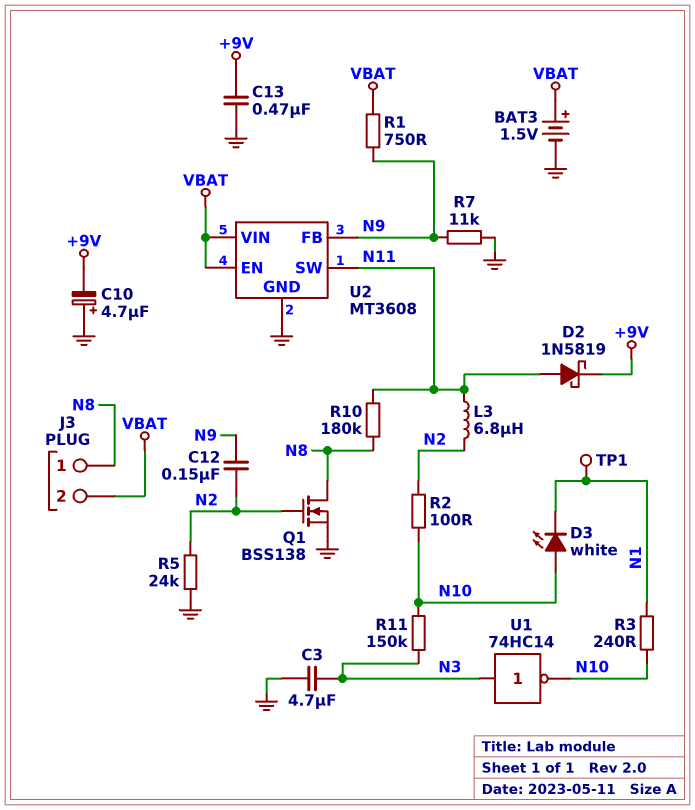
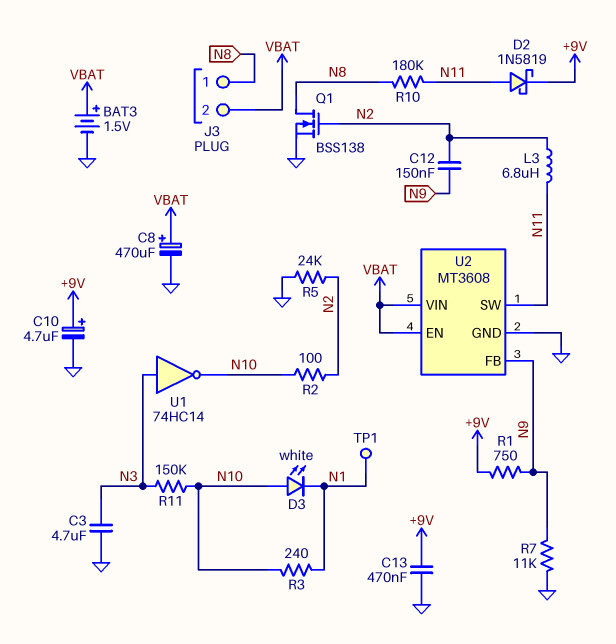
C8: none -> 470uF (plus VBAT, minus GND)
C10: 4.7uF (plus GND, minus +9V) -> 4.7uF (plus +9V, minus GND)
R1: 750 (N9, VBAT) -> 750 (+9V, N9)

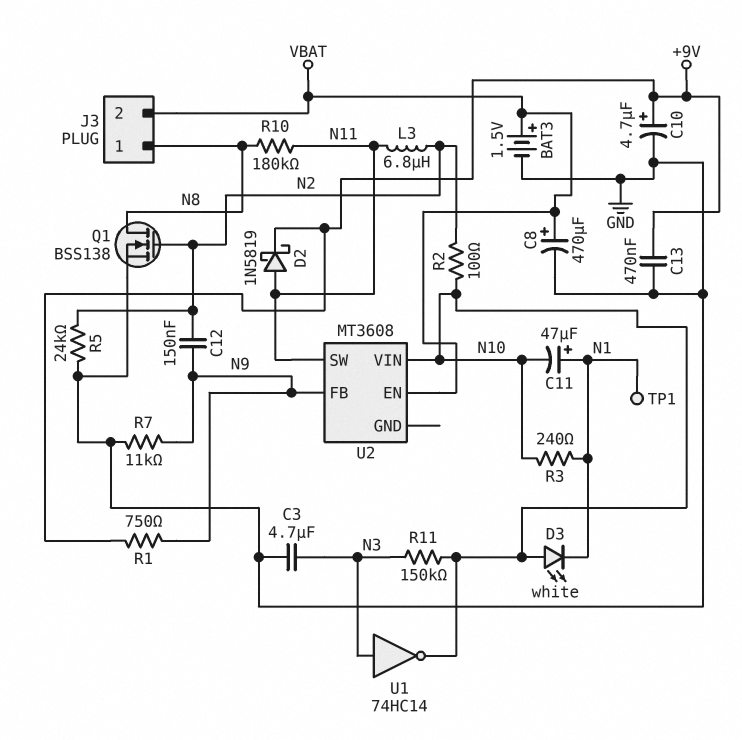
C11: none -> 47uF (plus N1, minus N10)
U2 pin GND: GND -> none
U2 pin VIN: VBAT -> N10

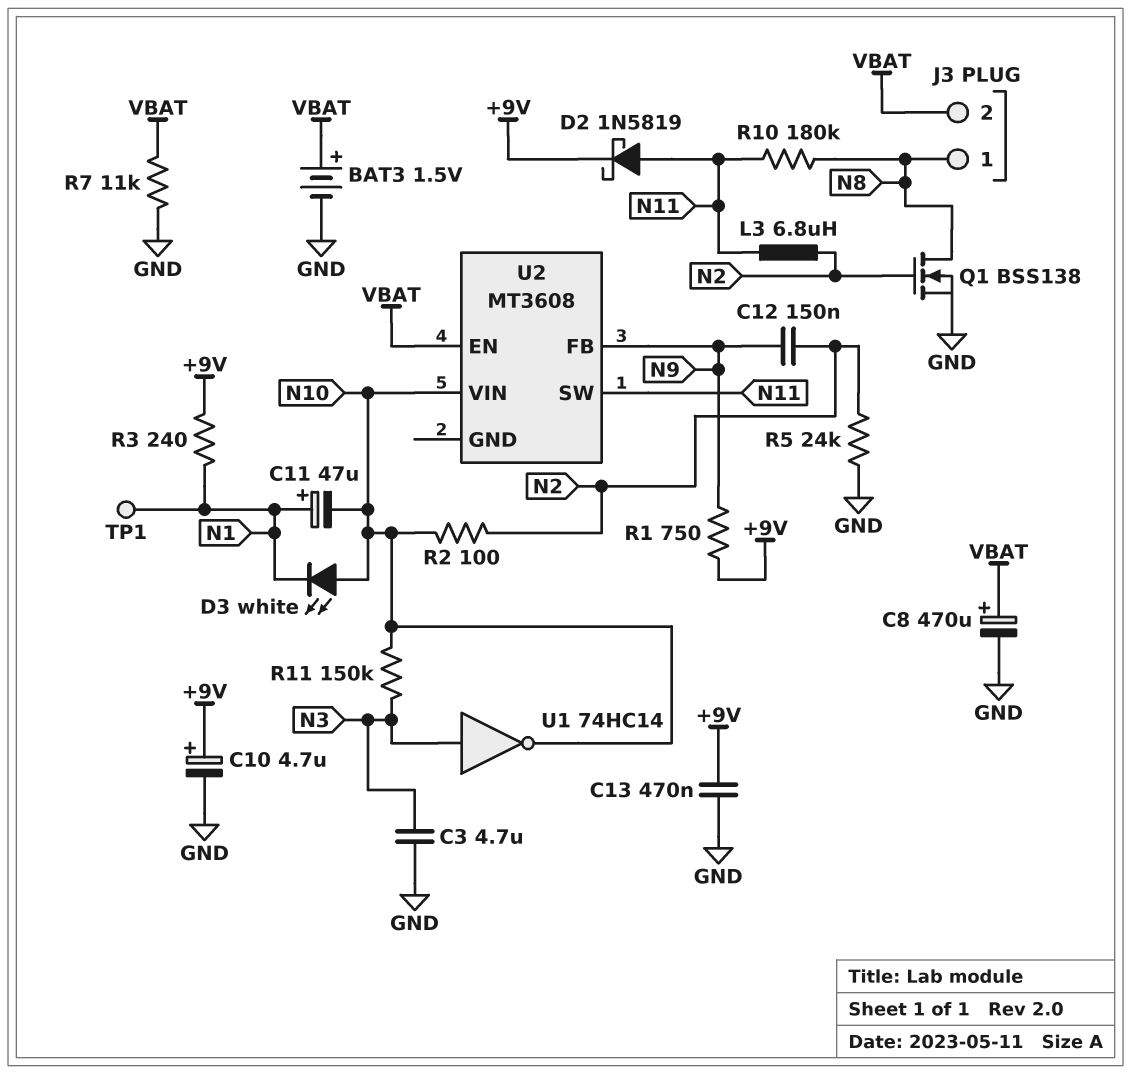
R3: 240 (N1, N10) -> 240 (+9V, N1)
R7: 11k (GND, N9) -> 11k (GND, VBAT)

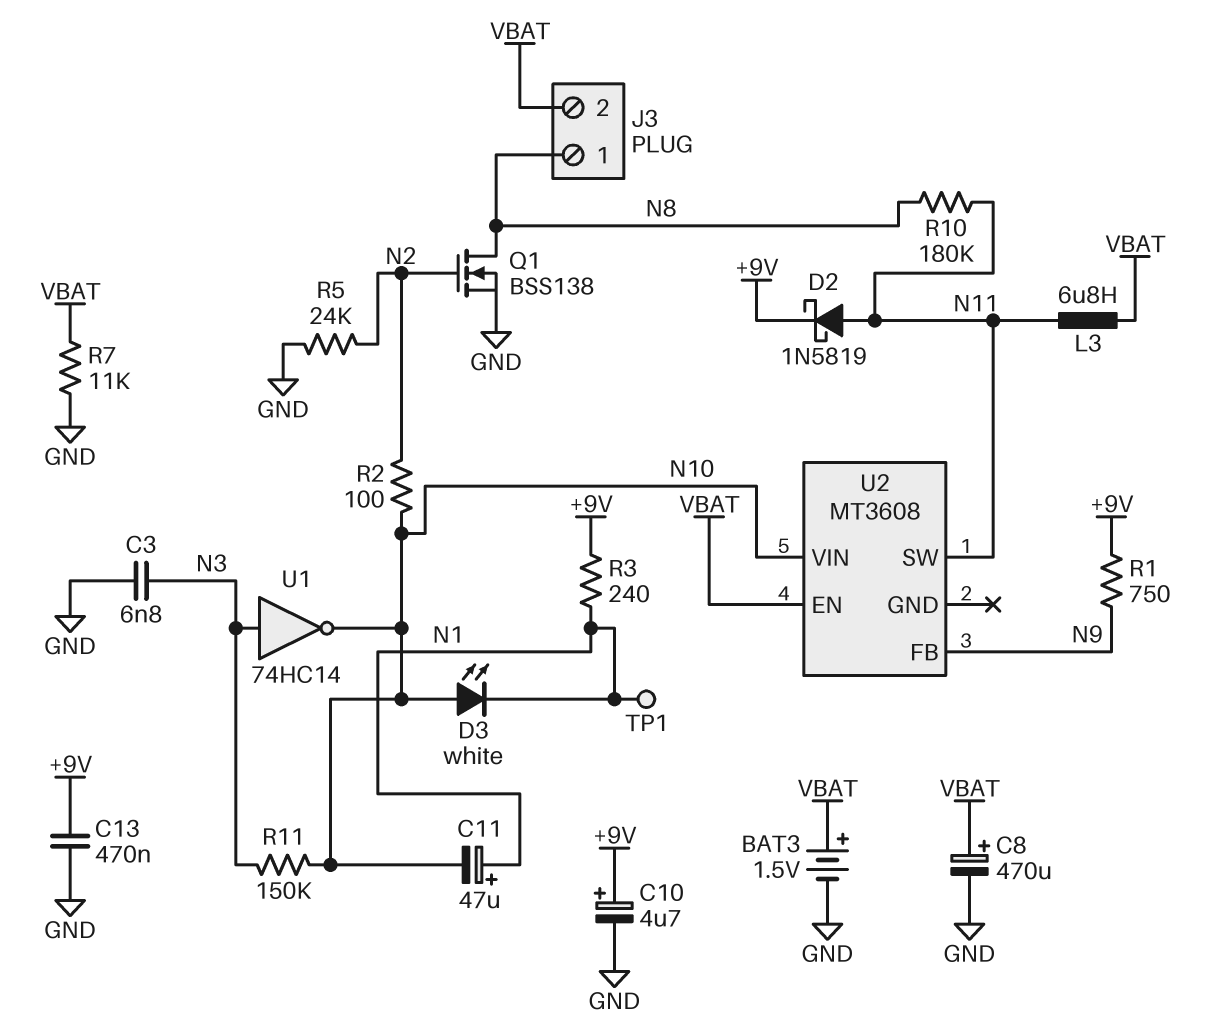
C3: 4.7uF (GND, N3) -> 6.8nF (GND, N3)
C12: 150nF (N2, N9) -> none
L3: 6.8uH (N2, N11) -> 6.8uH (N11, VBAT)

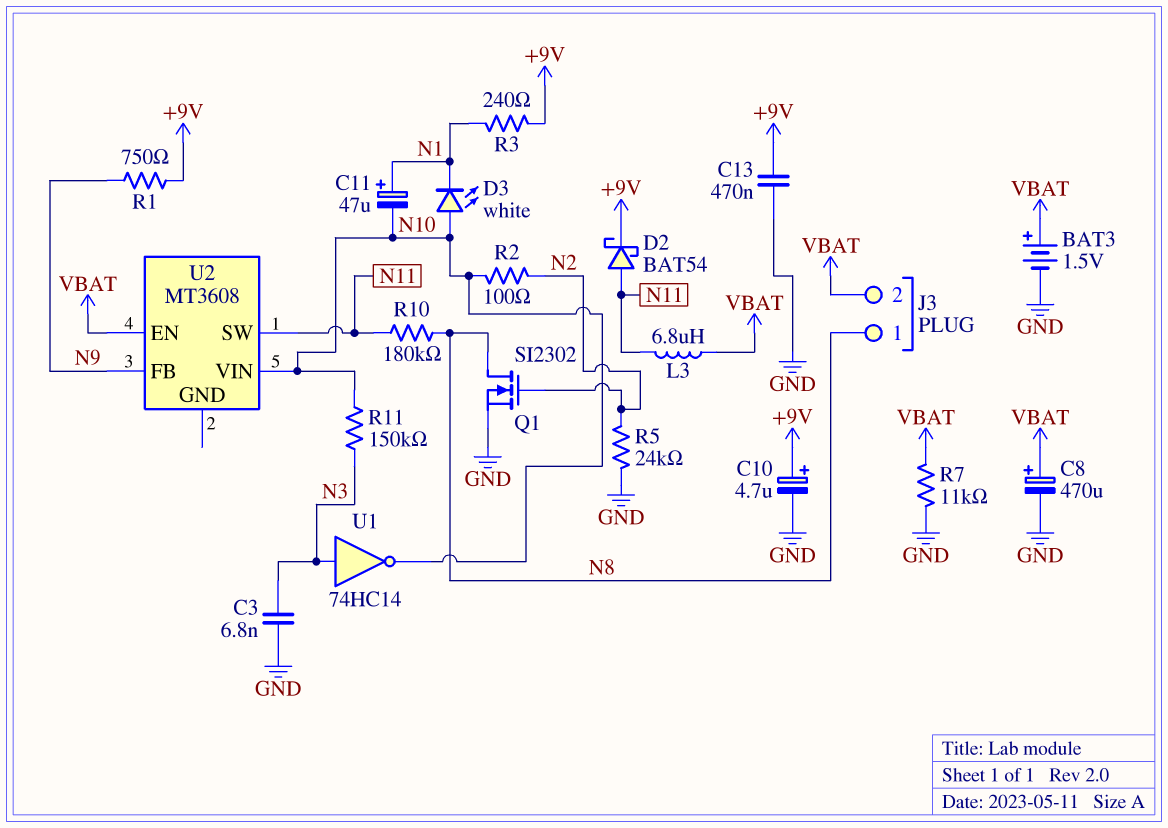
D2: schottky 1N5819 (A N11, K +9V) -> schottky BAT54 (A N11, K +9V)
Q1: NMOS BSS138 (G N2, D N8, S GND) -> NMOS SI2302 (G N2, D N8, S GND)
TP1: test point (N1) -> none

